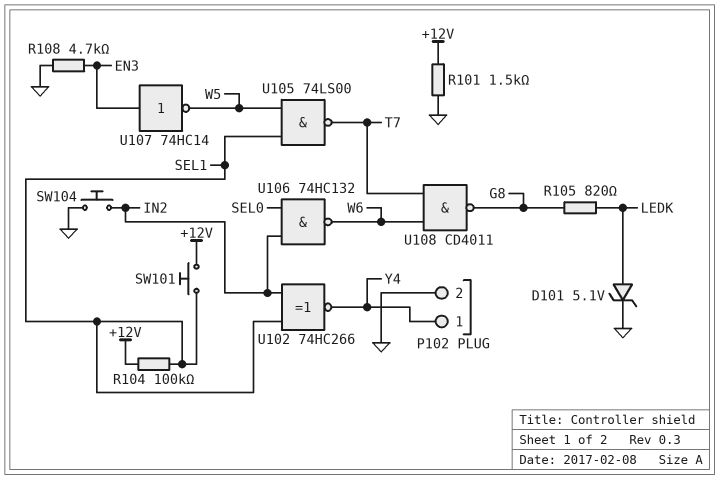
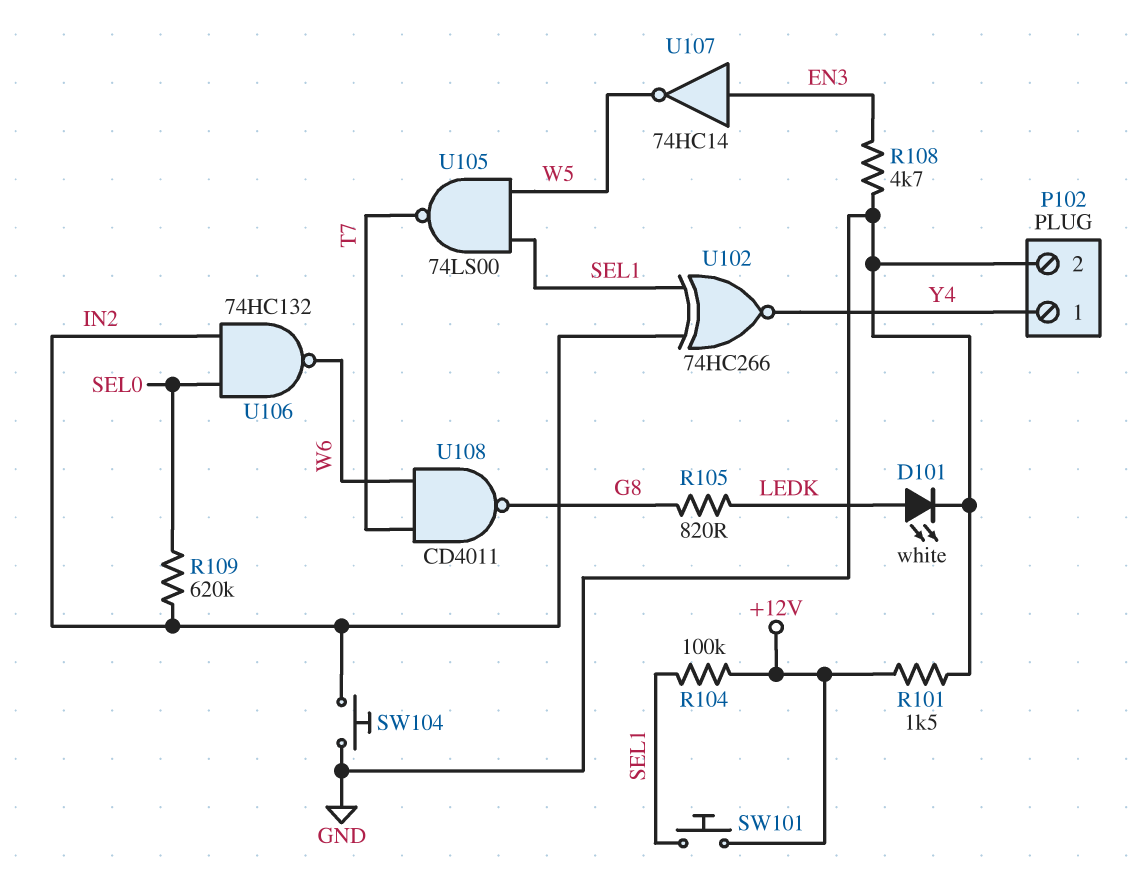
D101: zener 5.1V (A LEDK, K GND) -> LED white (A LEDK, K GND)
R109: none -> 620k (IN2, SEL0)

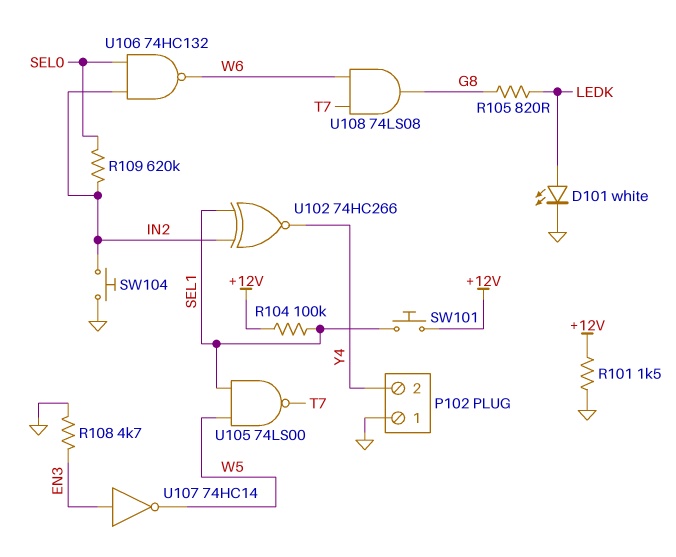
P102 pin 1: Y4 -> GND
P102 pin 2: GND -> Y4
U108: NAND CD4011 (in T7, in W6, out G8) -> AND 74LS08 (in T7, in W6, out G8)

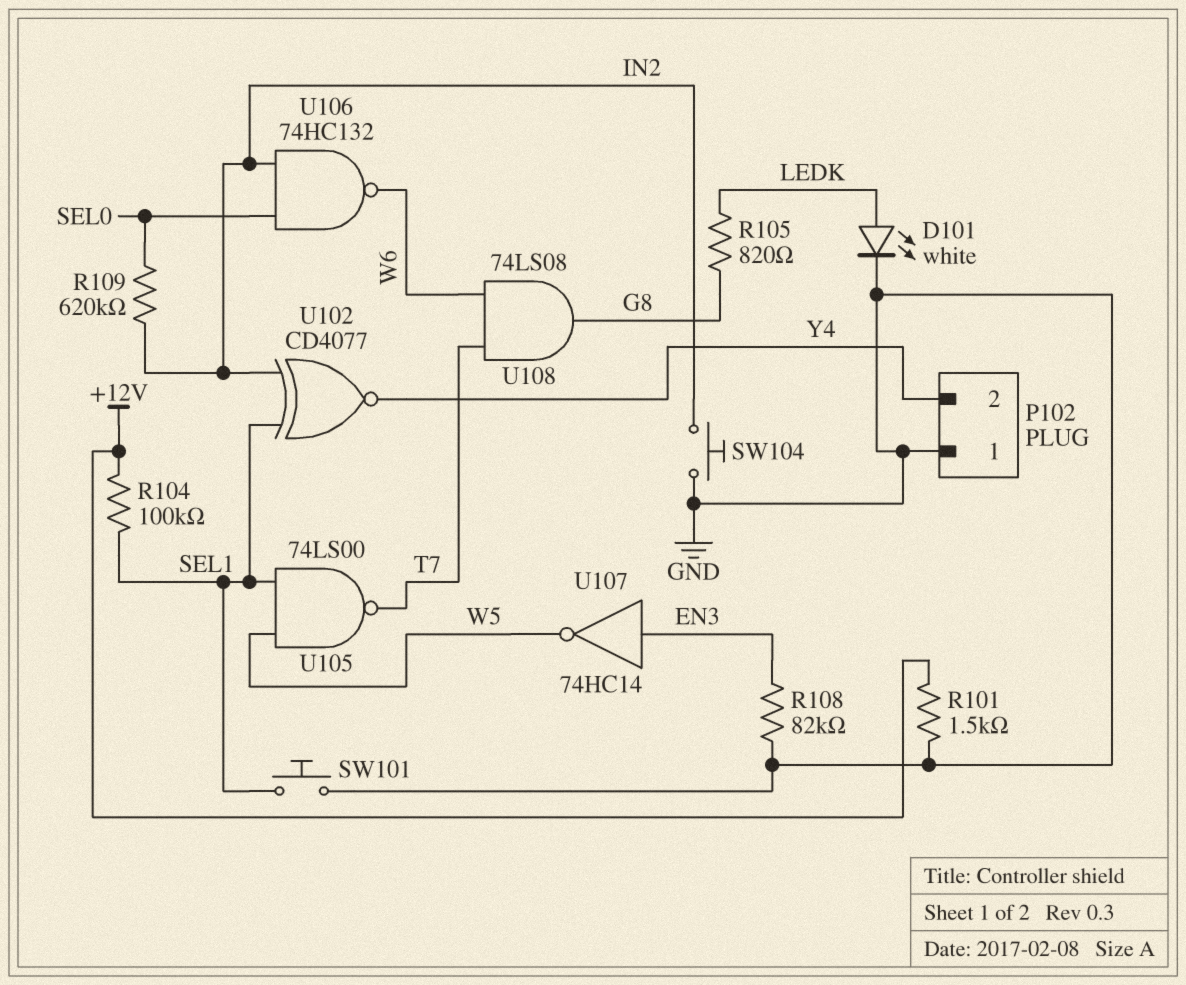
R108: 4.7k (EN3, GND) -> 82k (EN3, GND)
SW101: button (+12V, SEL1) -> button (GND, SEL1)
U102: XNOR 74HC266 (in IN2, in SEL1, out Y4) -> XNOR CD4077 (in IN2, in SEL1, out Y4)

